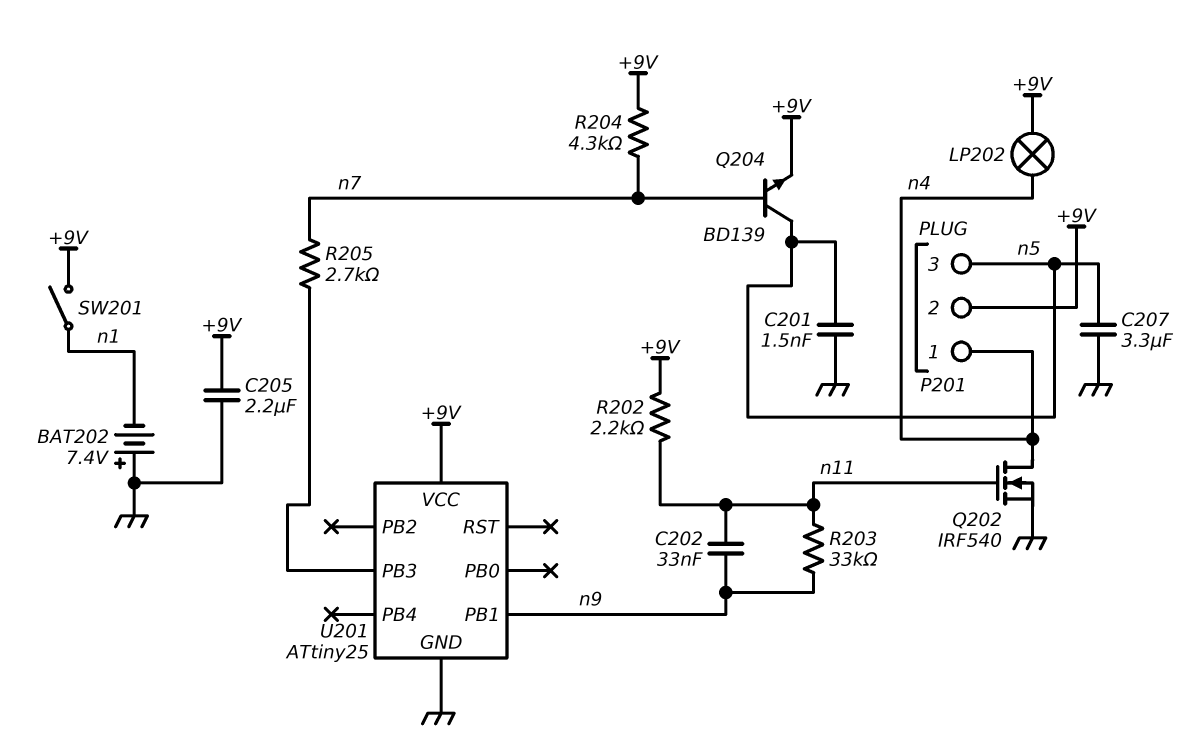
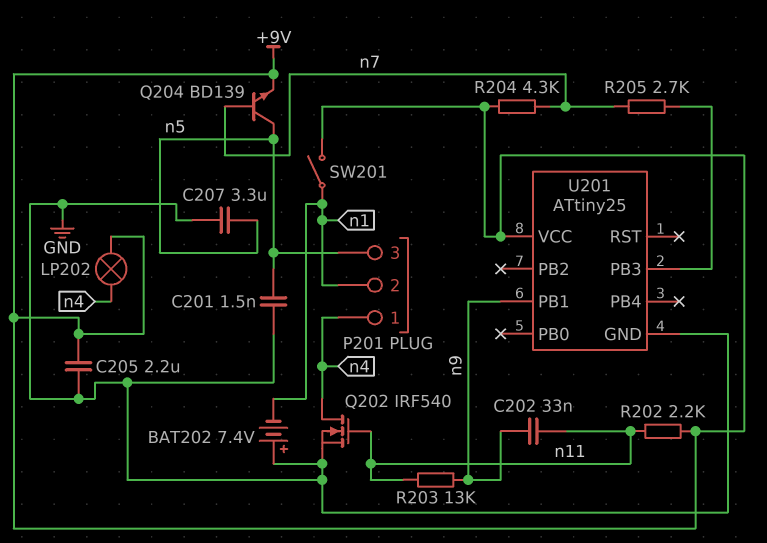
P201 pin 2: +9V -> n1
R203: 33k (n9, n11) -> 13k (n9, n11)

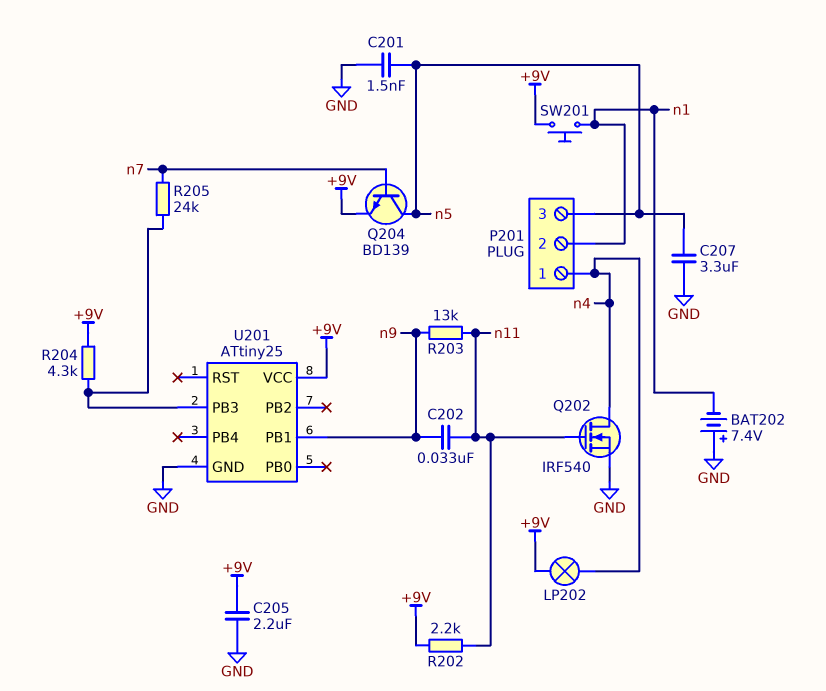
R204: 4.3k (+9V, n7) -> 4.3k (+9V, U201/PB3)
R205: 2.7k (U201/PB3, n7) -> 24k (U201/PB3, n7)
SW201: switch (+9V, n1) -> button (+9V, n1)

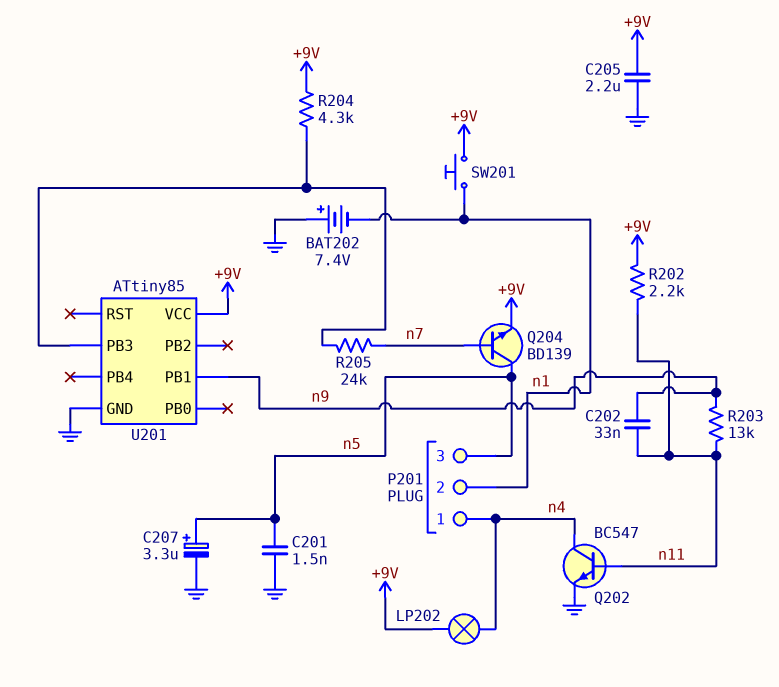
C207: 3.3uF (GND, n5) -> 3.3uF (plus n5, minus GND)
Q202: NMOS IRF540 (G n11, D n4, S GND) -> NPN BC547 (B n11, C n4, E GND)
U201: ATtiny25 -> ATtiny85

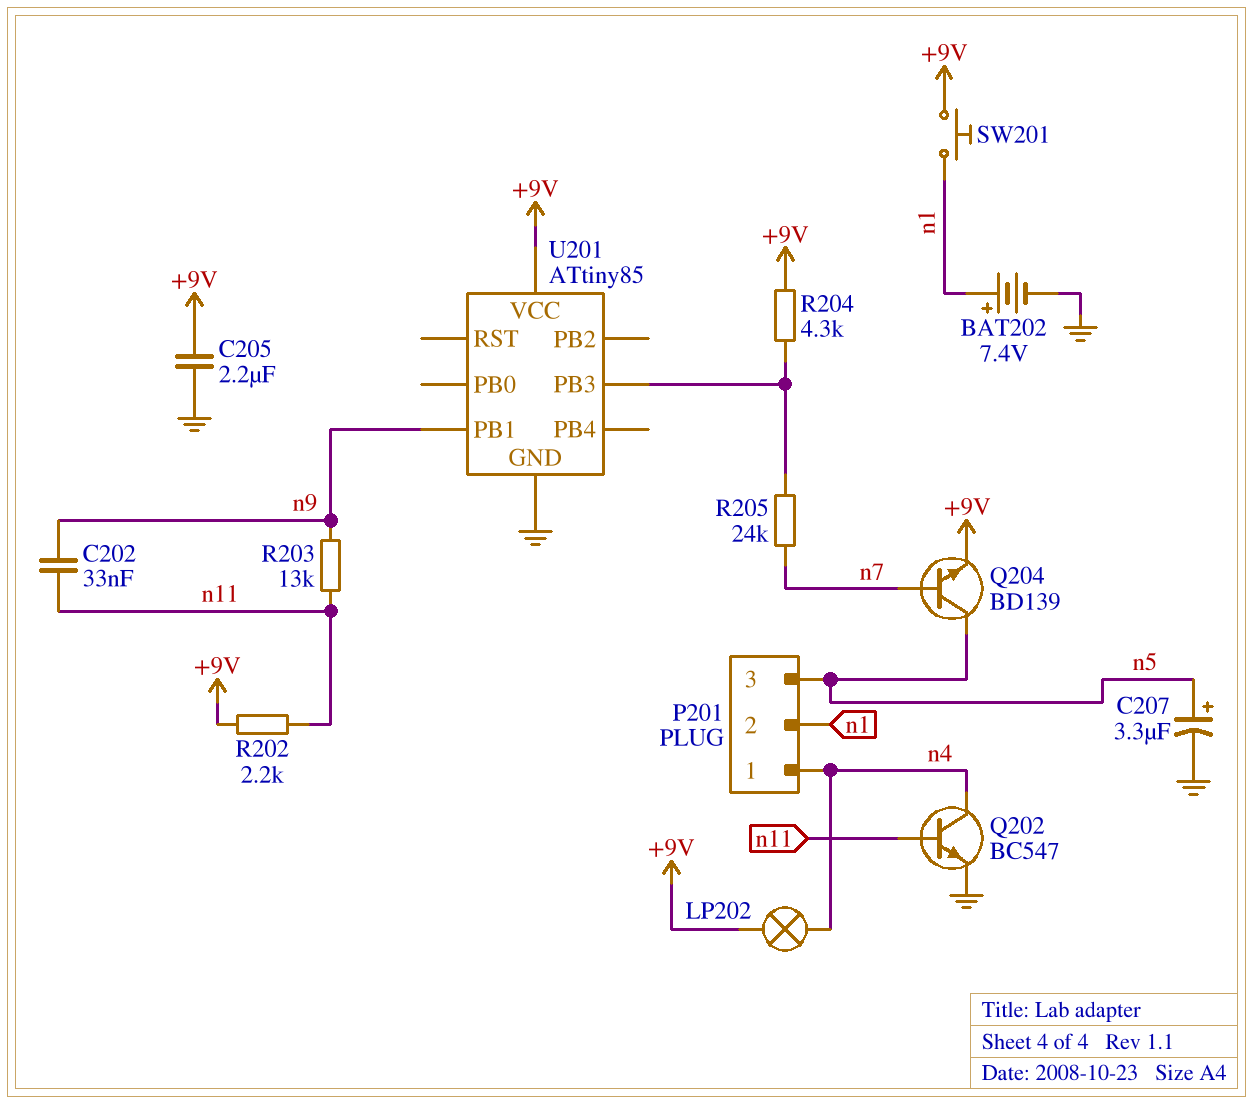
BAT202: 7.4V (plus GND, minus n1) -> 7.4V (plus n1, minus GND)
C201: 1.5nF (GND, n5) -> none

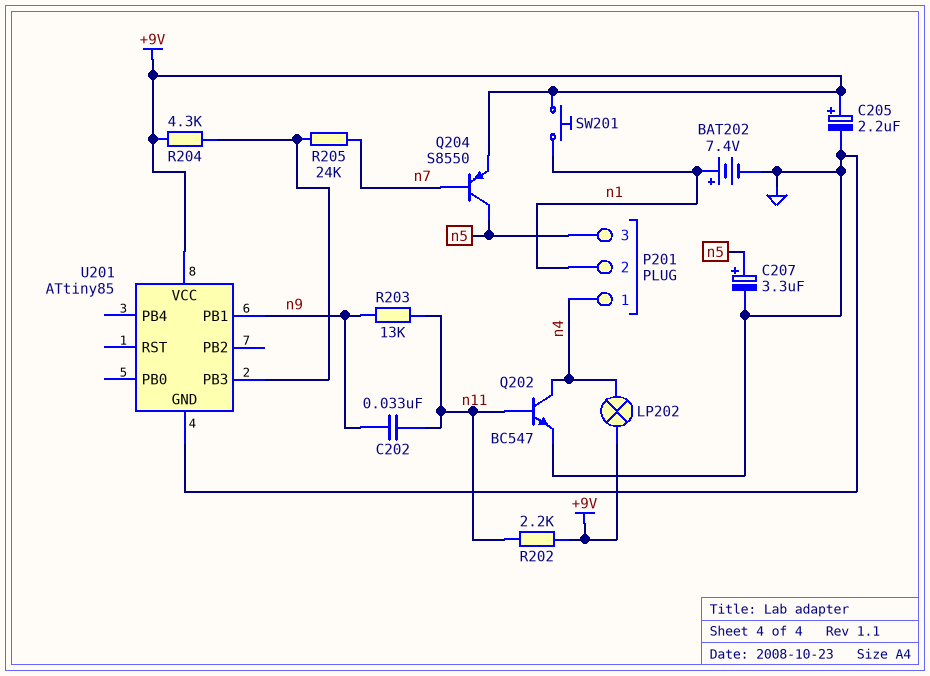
C205: 2.2uF (+9V, GND) -> 2.2uF (plus +9V, minus GND)
Q204: NPN BD139 (B n7, C n5, E +9V) -> PNP S8550 (B n7, C n5, E +9V)

